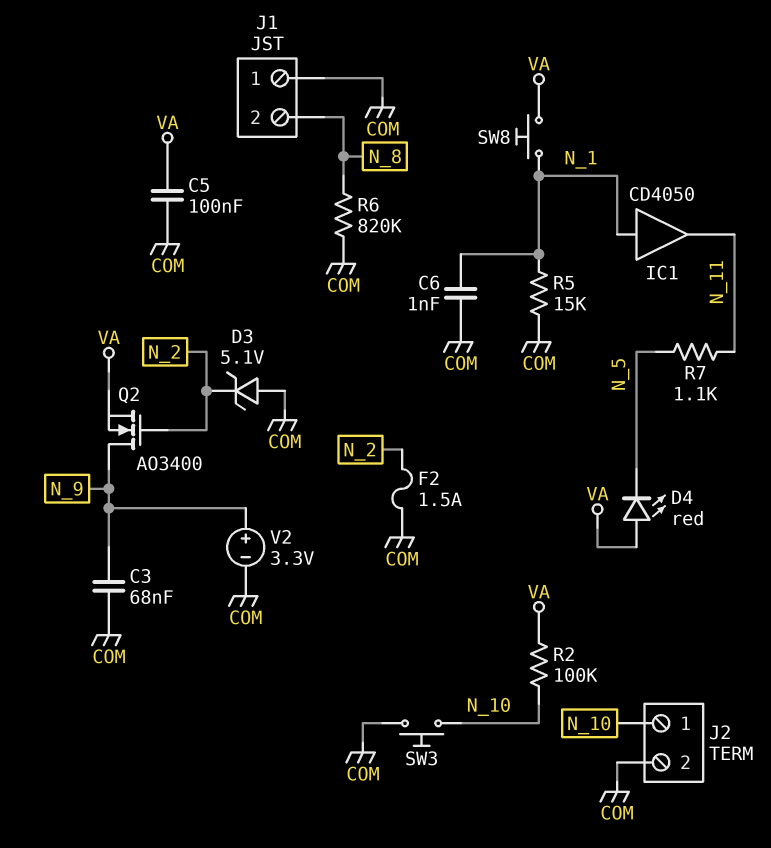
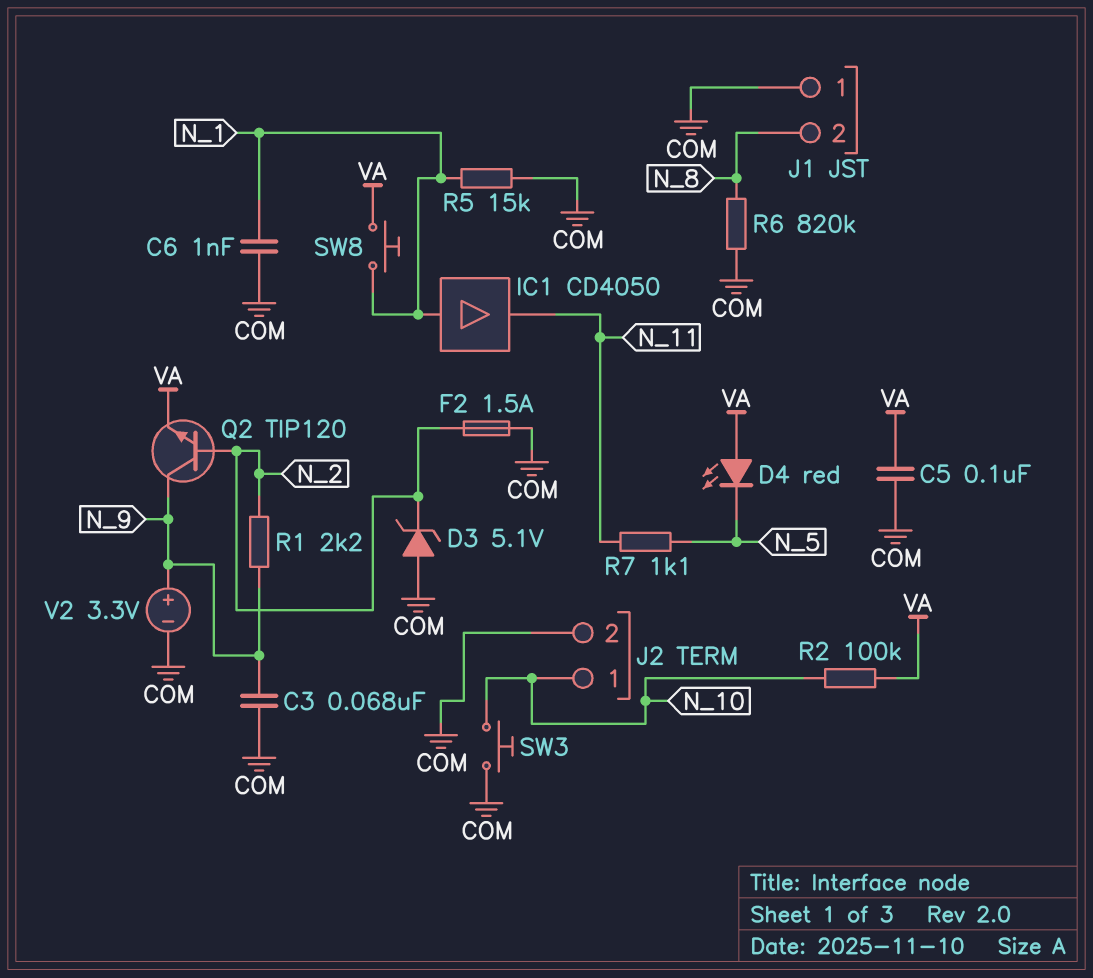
Q2: NMOS AO3400 (G N_2, D N_9, S VA) -> NPN TIP120 (B N_2, C N_9, E VA)
R1: none -> 2.2k (N_2, N_9)

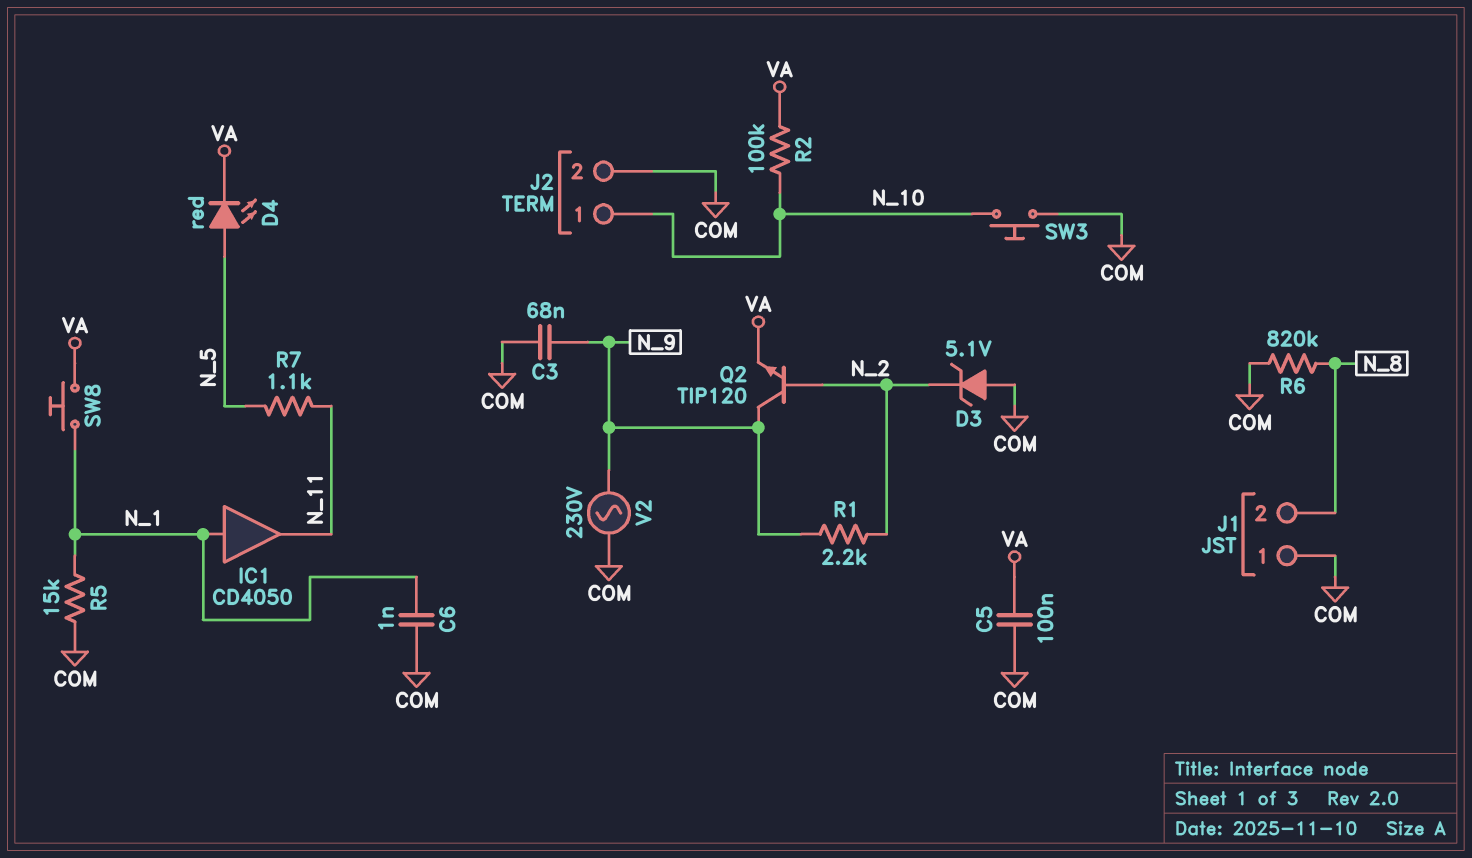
D4: LED red (A VA, K N_5) -> LED red (A N_5, K VA)
F2: 1.5A (COM, N_2) -> none
V2: 3.3V (plus N_9, minus COM) -> AC 230V (COM, N_9)

